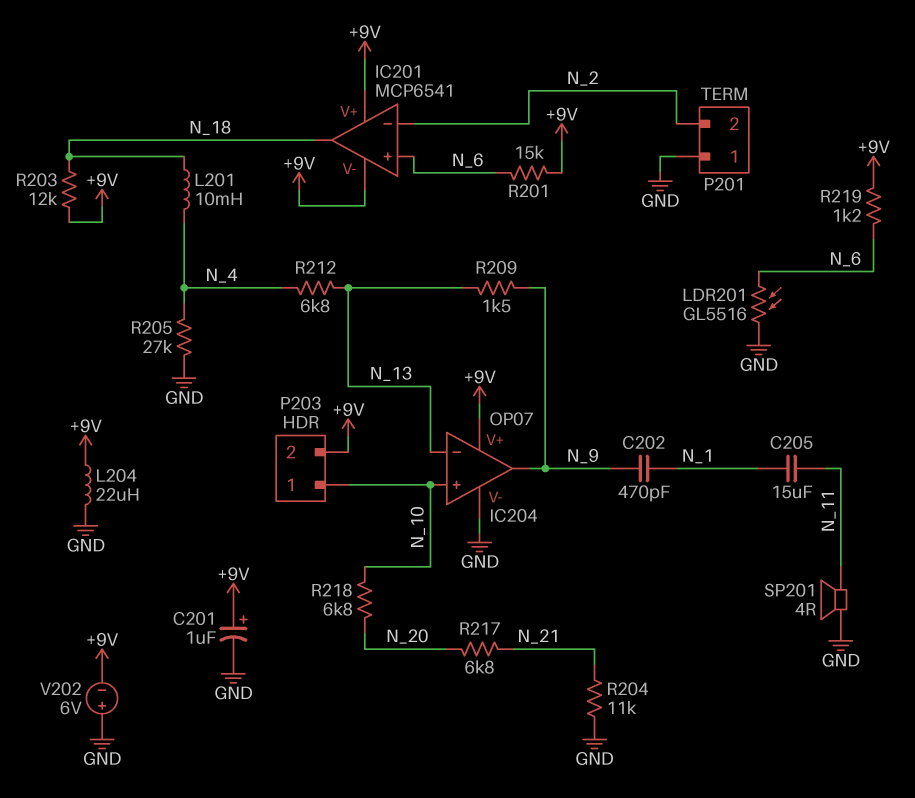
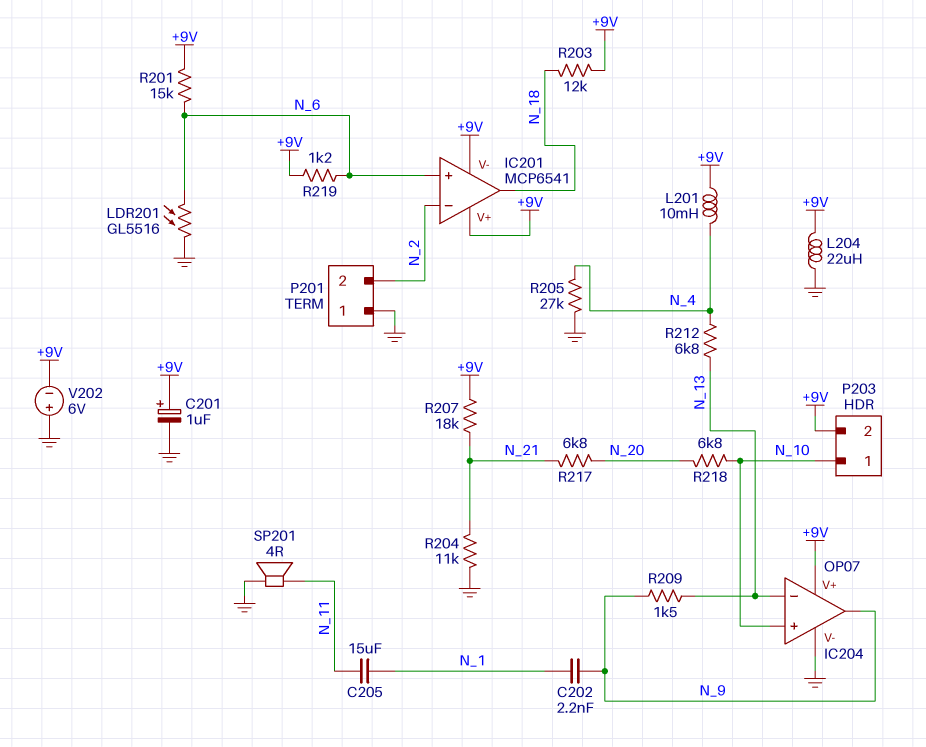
C202: 470pF (N_1, N_9) -> 2.2nF (N_1, N_9)
L201: 10mH (N_4, N_18) -> 10mH (+9V, N_4)
R207: none -> 18k (+9V, N_21)

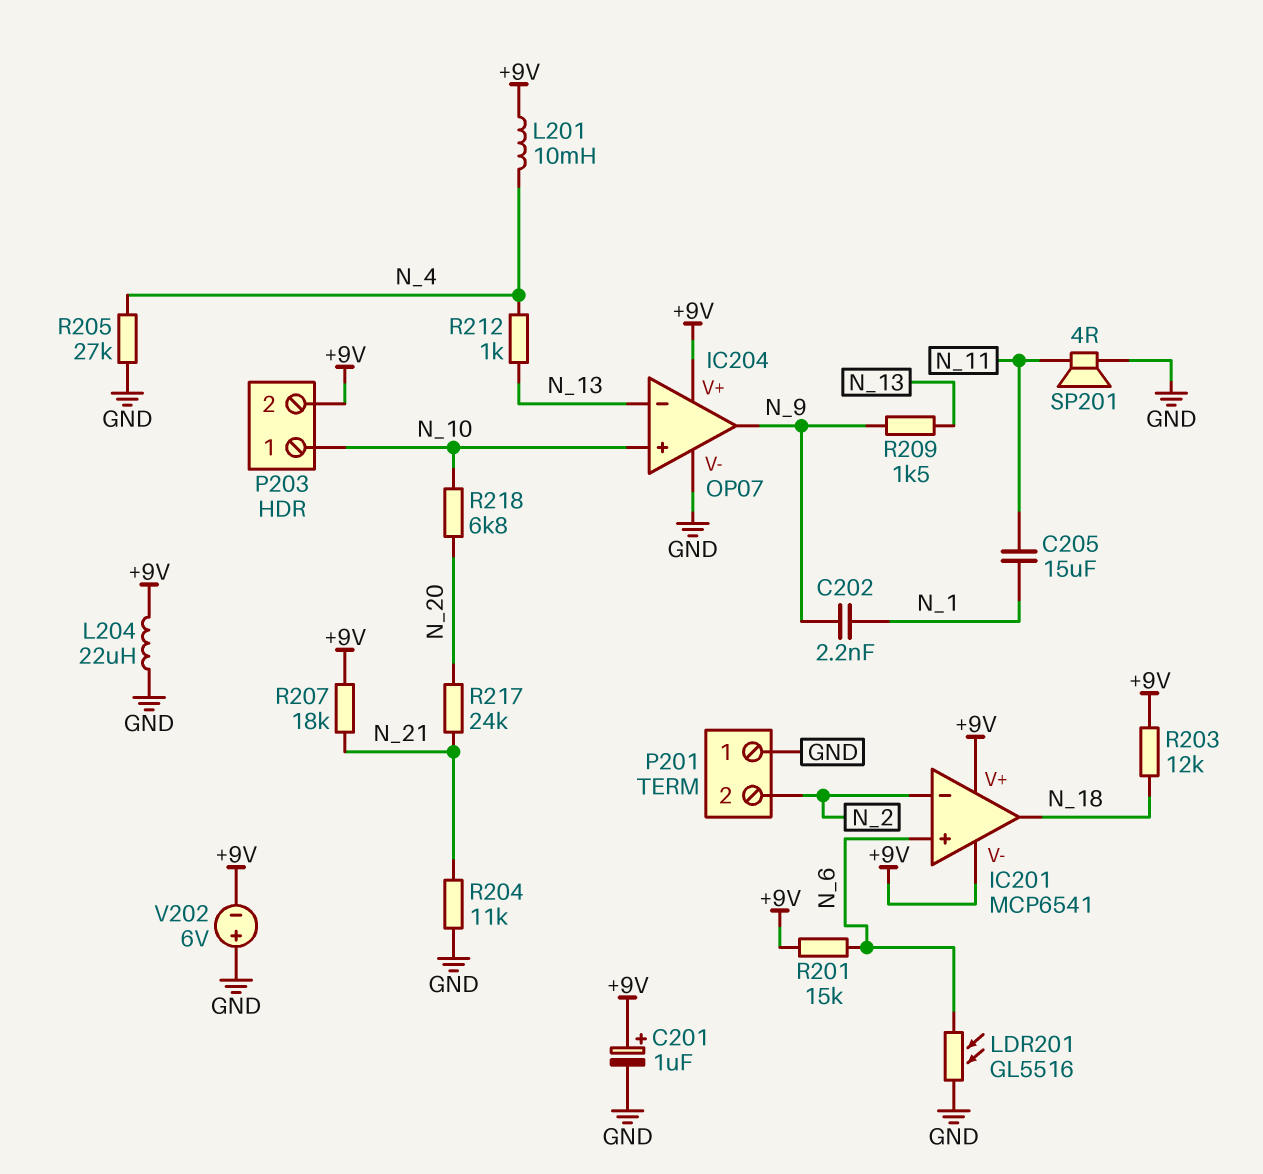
R212: 6.8k (N_4, N_13) -> 1k (N_4, N_13)
R217: 6.8k (N_20, N_21) -> 24k (N_20, N_21)
R219: 1.2k (+9V, N_6) -> none

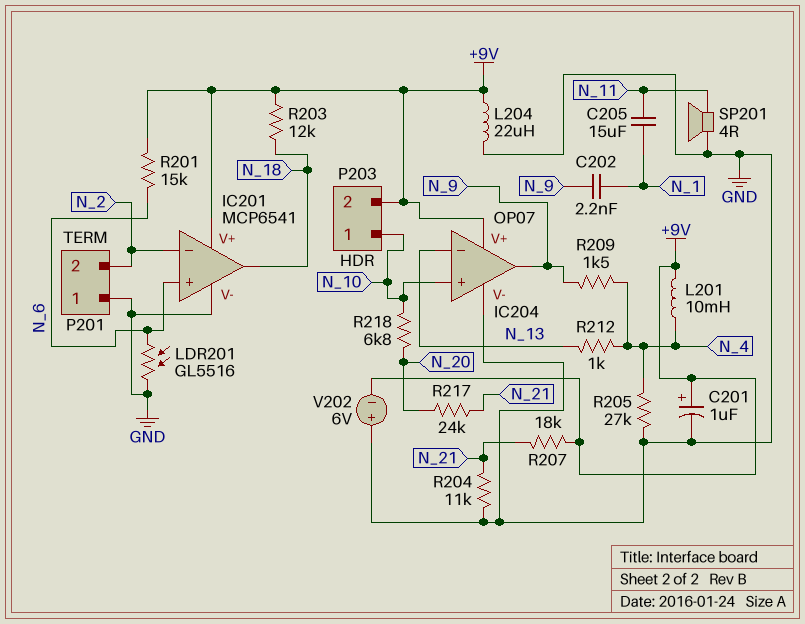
IC201 pin V-: +9V -> GND
R209: 1.5k (N_9, N_13) -> 1.5k (N_4, N_9)

